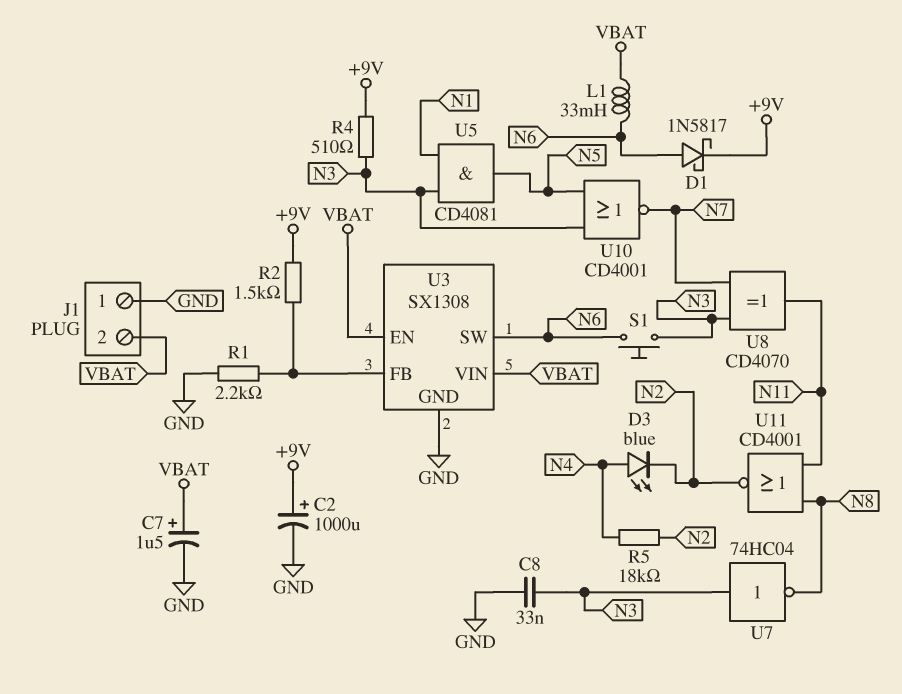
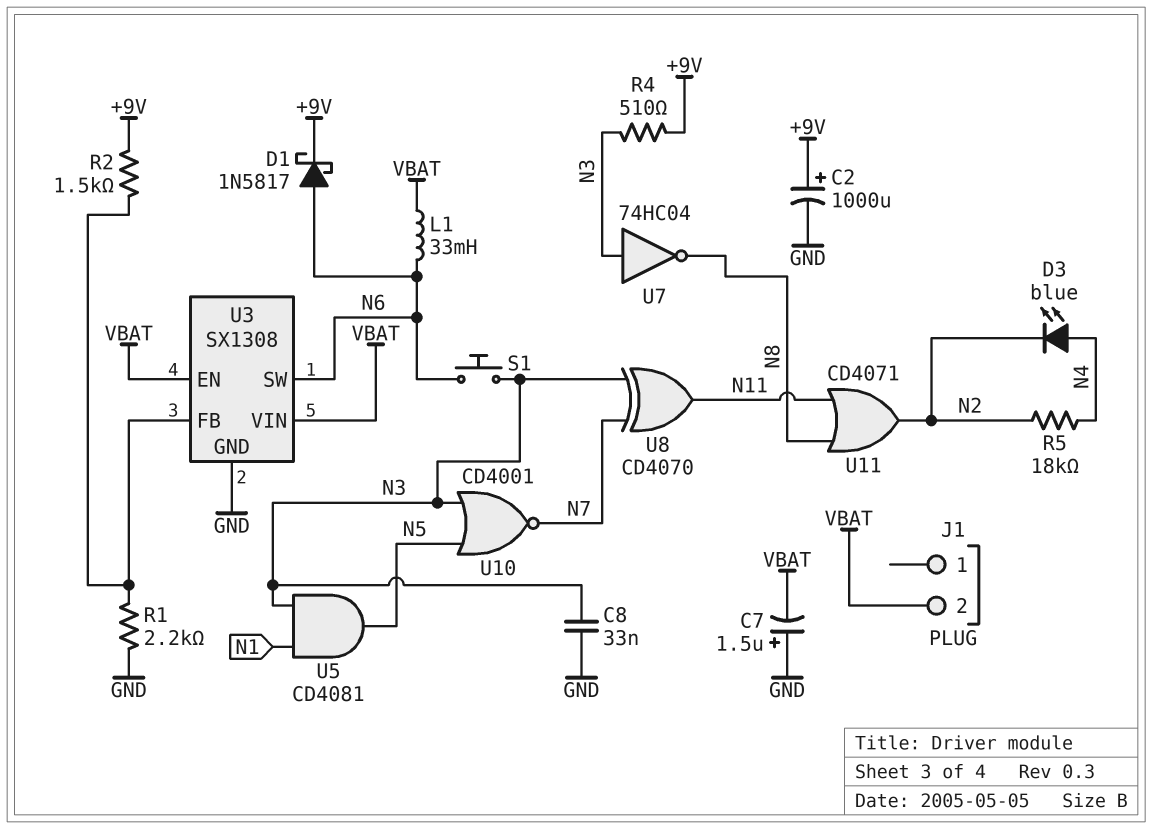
C7: 1.5uF (plus VBAT, minus GND) -> 1.5uF (plus GND, minus VBAT)
J1 pin 1: GND -> none
U11: NOR CD4001 (in N8, in N11, out N2) -> OR CD4071 (in N8, in N11, out N2)

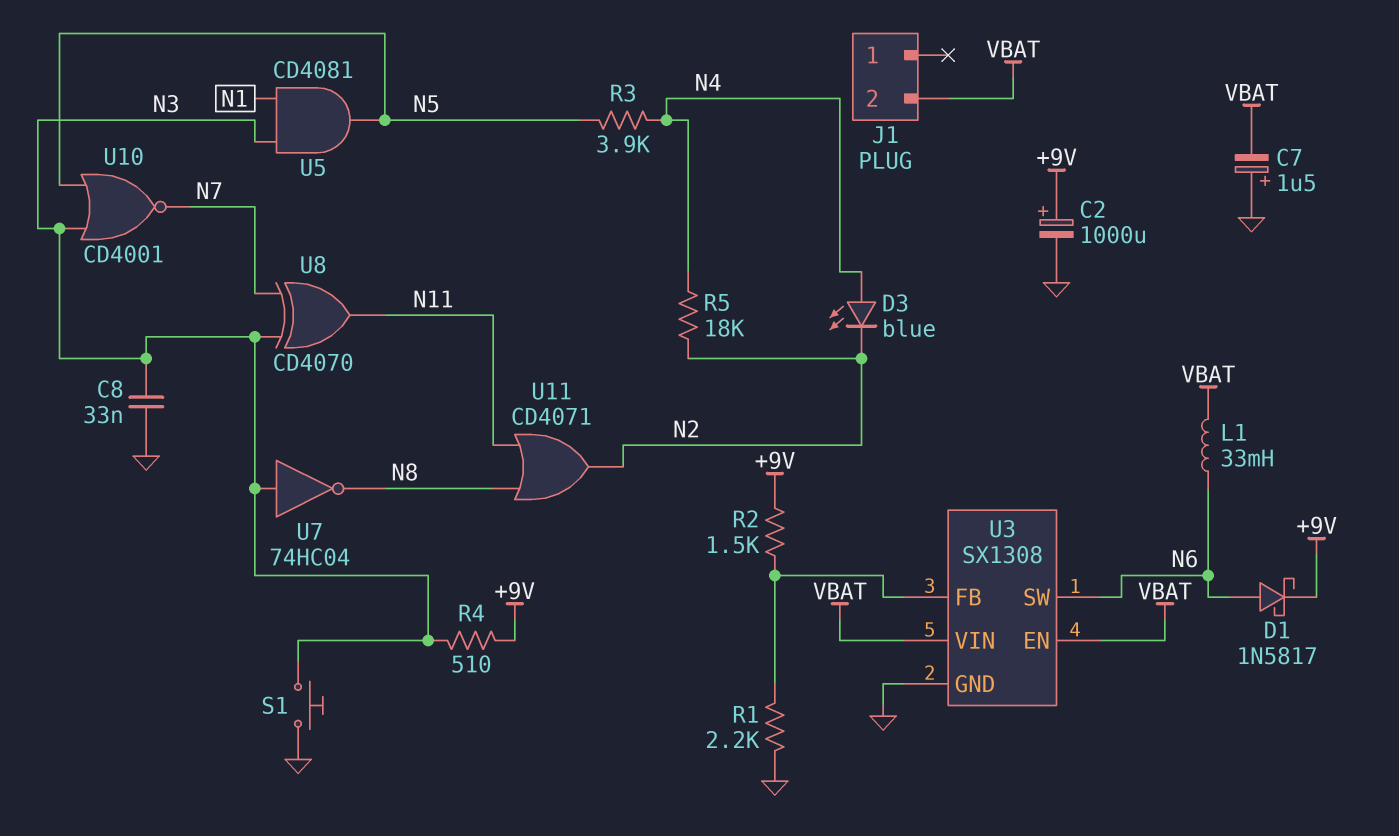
R3: none -> 3.9k (N4, N5)
S1: button (N3, N6) -> button (GND, N3)

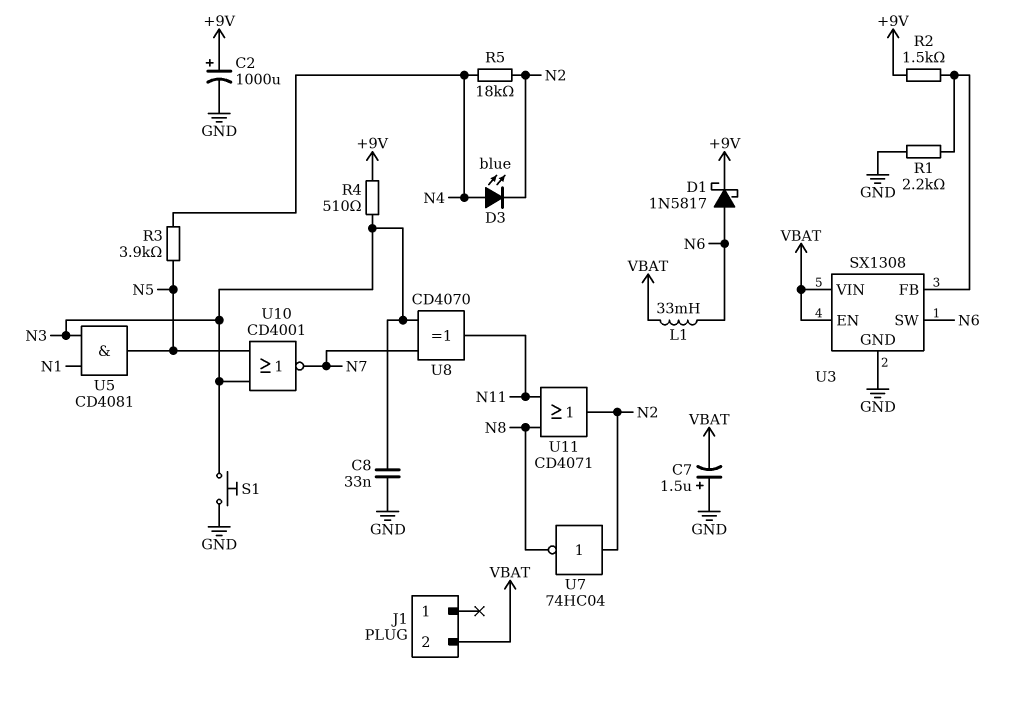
U7: NOT 74HC04 (in N3, out N8) -> NOT 74HC04 (in N2, out N8)

